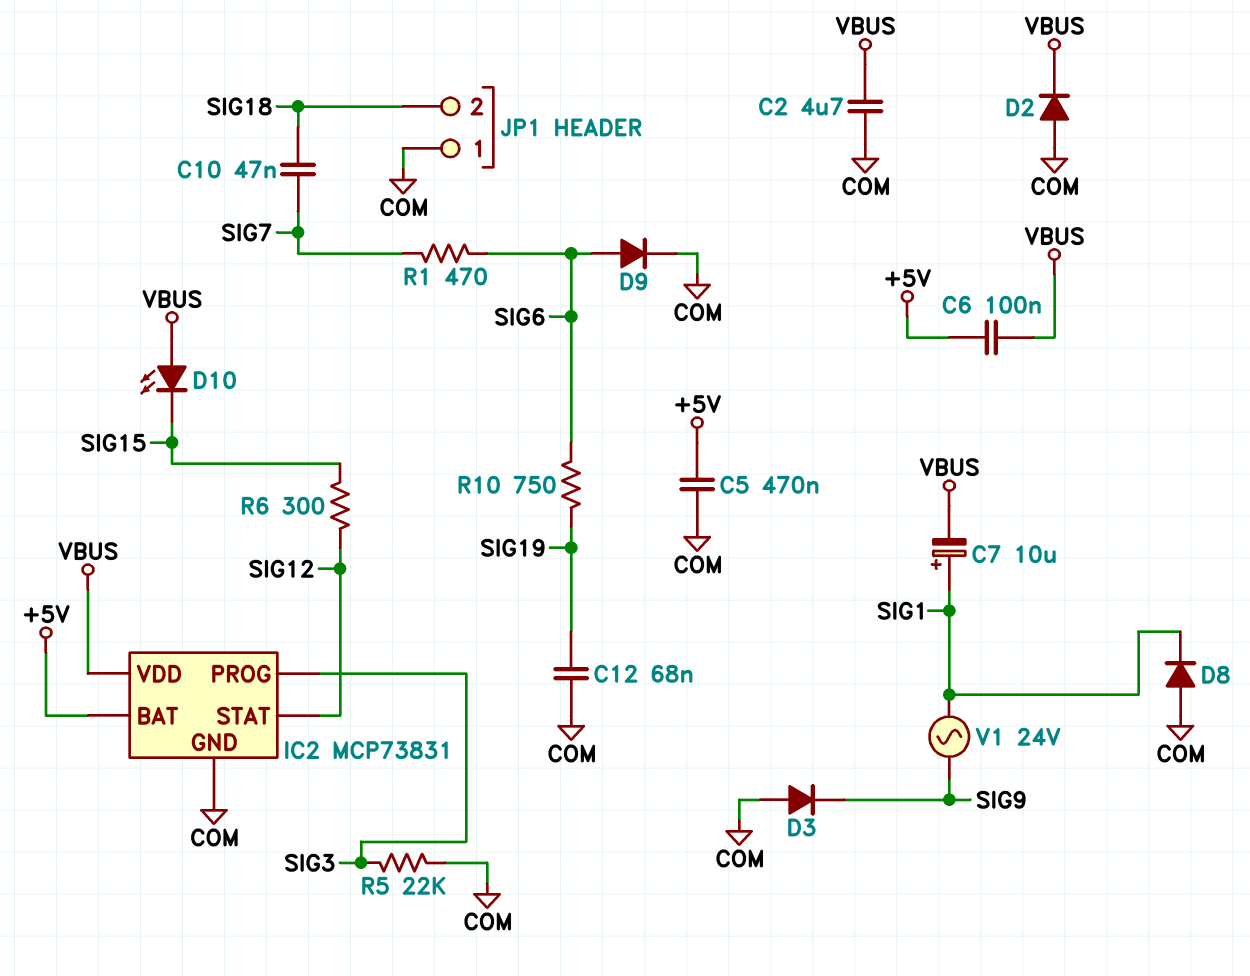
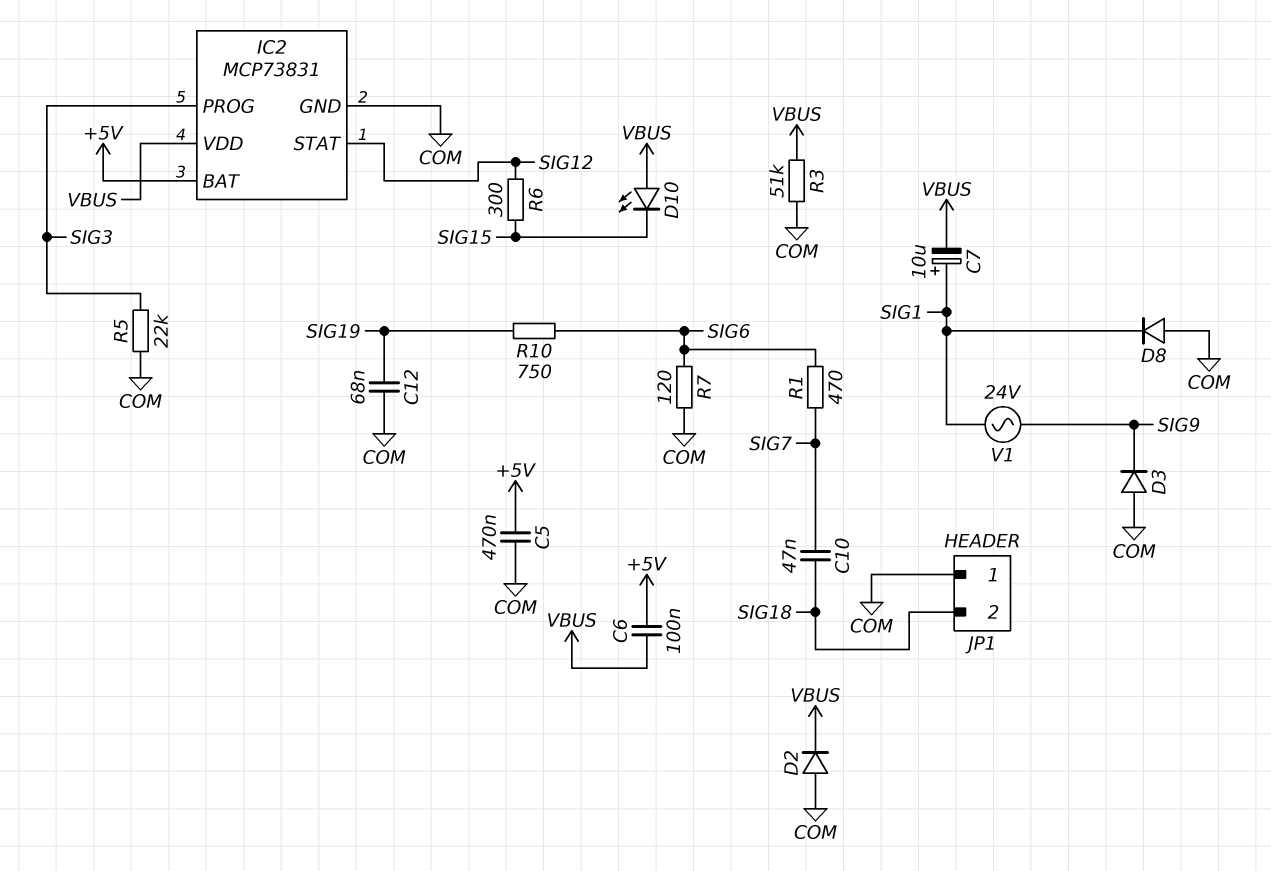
C2: 4.7uF (COM, VBUS) -> none
D9: diode (A SIG6, K COM) -> none
R3: none -> 51k (COM, VBUS)
R7: none -> 120 (COM, SIG6)

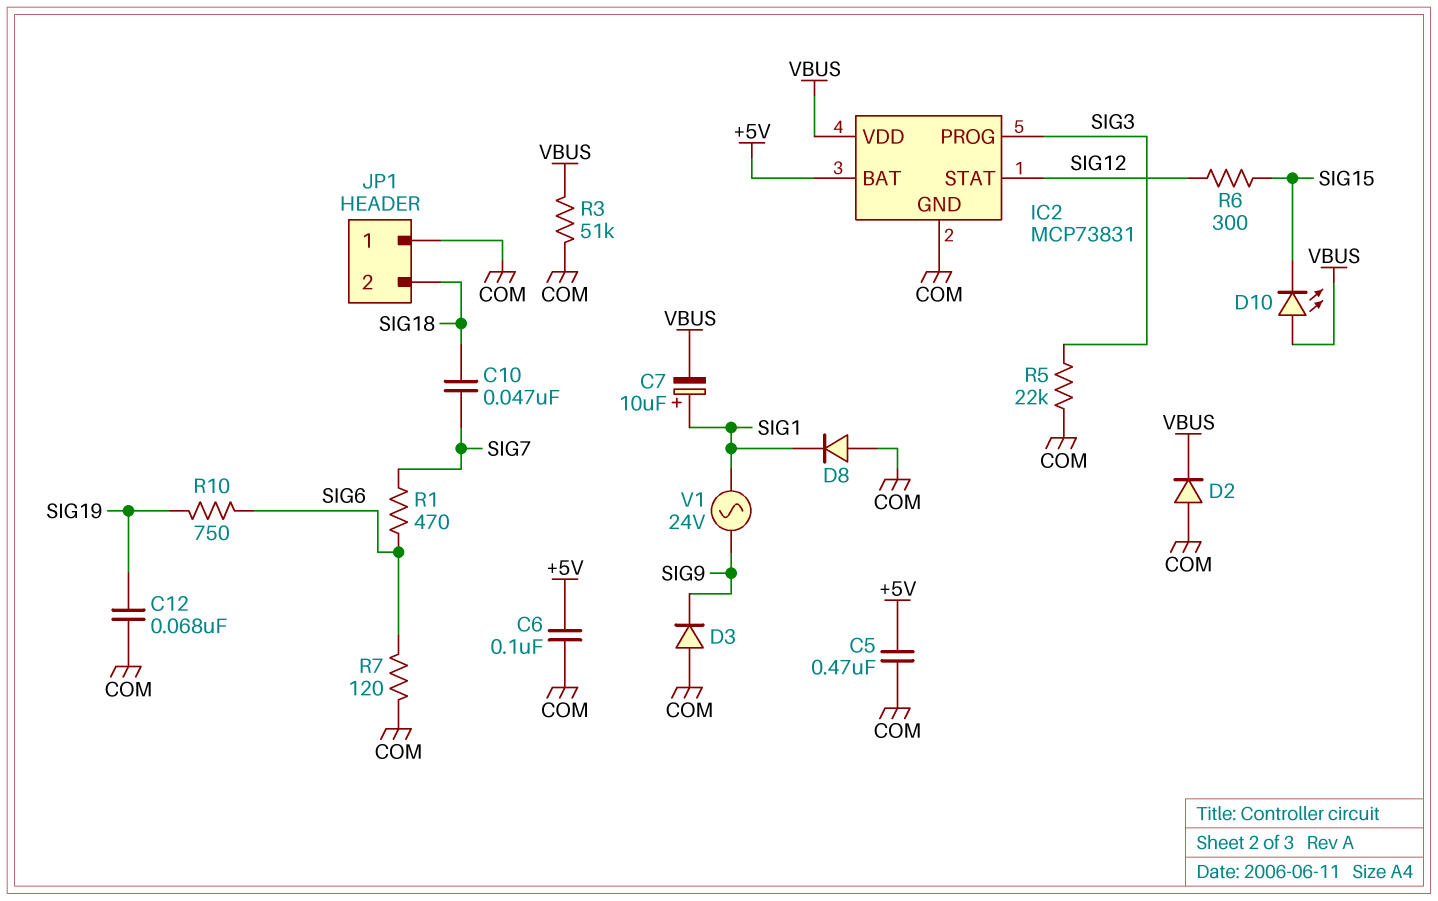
C6: 100nF (+5V, VBUS) -> 100nF (+5V, COM)

